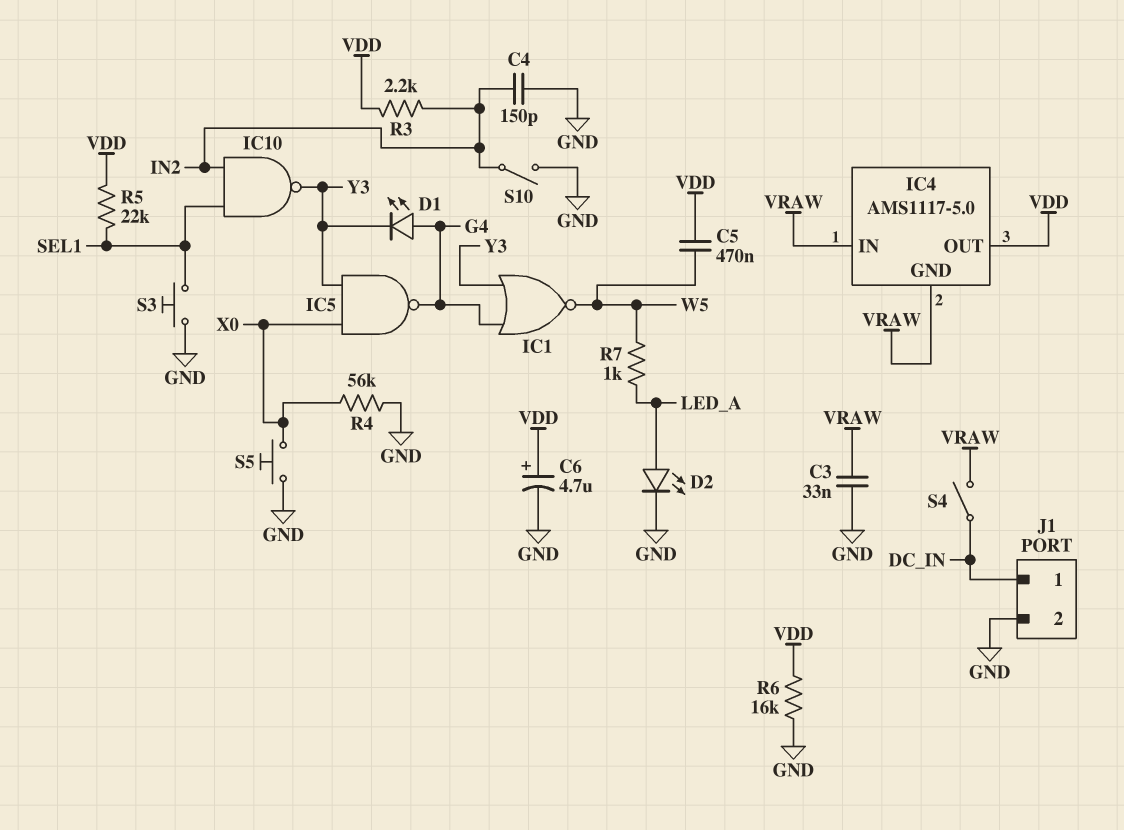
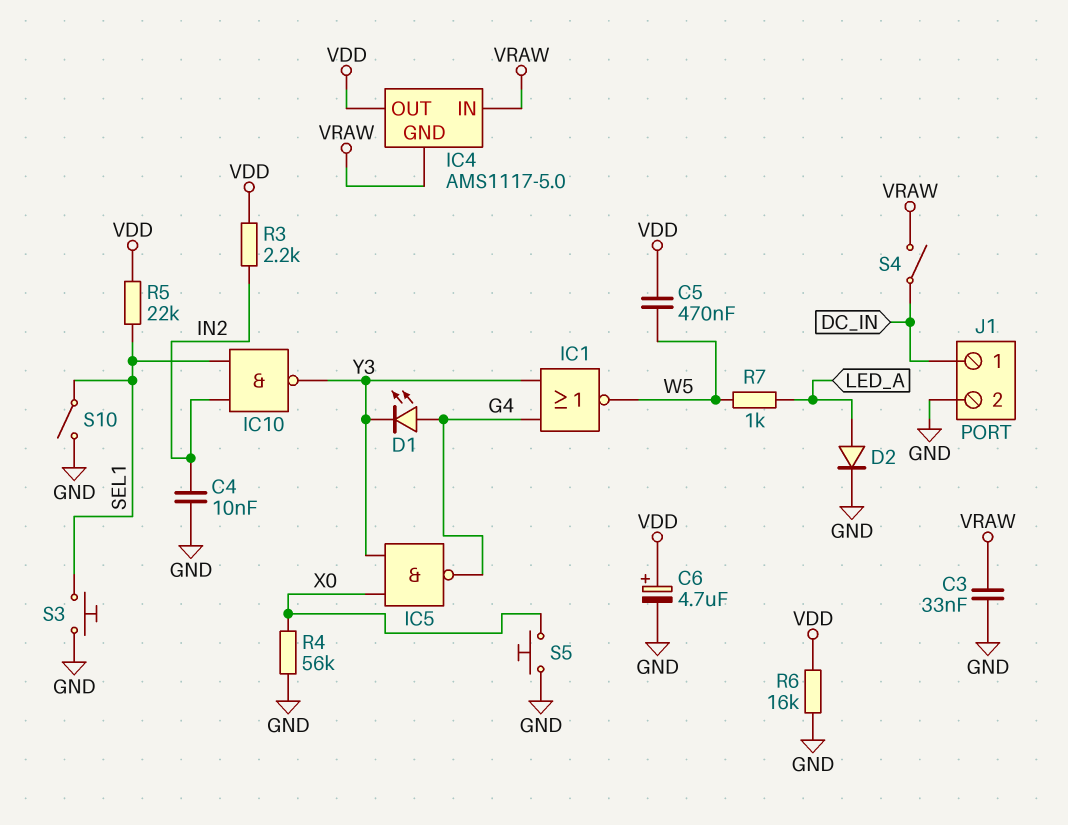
C4: 150pF (GND, IN2) -> 10nF (GND, IN2)
D2: LED (A LED_A, K GND) -> diode (A LED_A, K GND)
S10: switch (GND, IN2) -> switch (GND, SEL1)

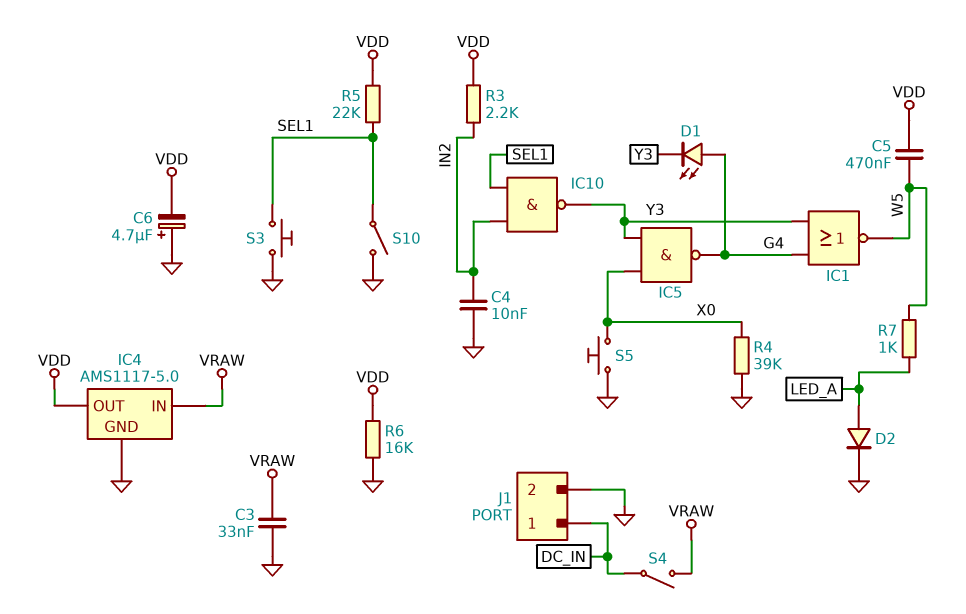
C6: 4.7uF (plus VDD, minus GND) -> 4.7uF (plus GND, minus VDD)
IC4 pin GND: VRAW -> GND
R4: 56k (GND, X0) -> 39k (GND, X0)

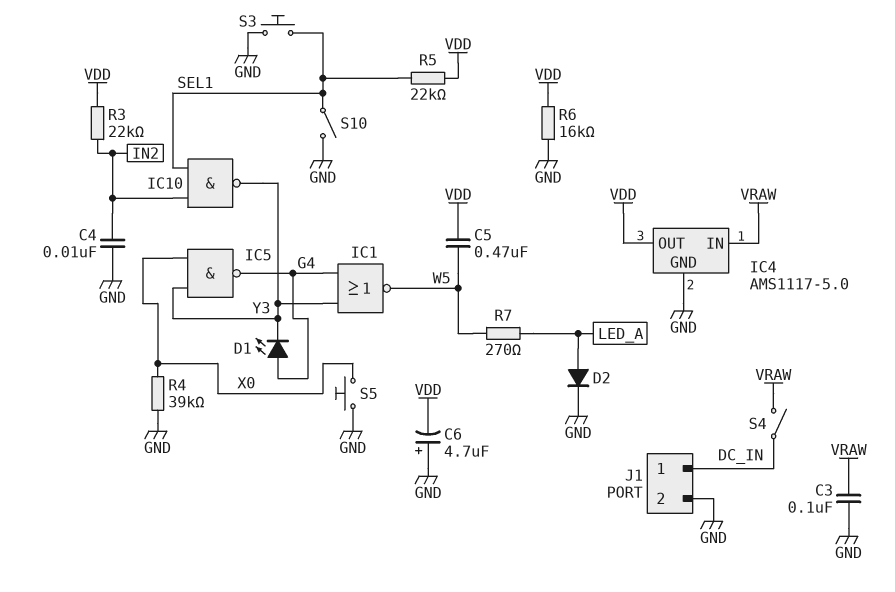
C3: 33nF (GND, VRAW) -> 100nF (GND, VRAW)
R3: 2.2k (IN2, VDD) -> 22k (IN2, VDD)
R7: 1k (LED_A, W5) -> 270 (LED_A, W5)

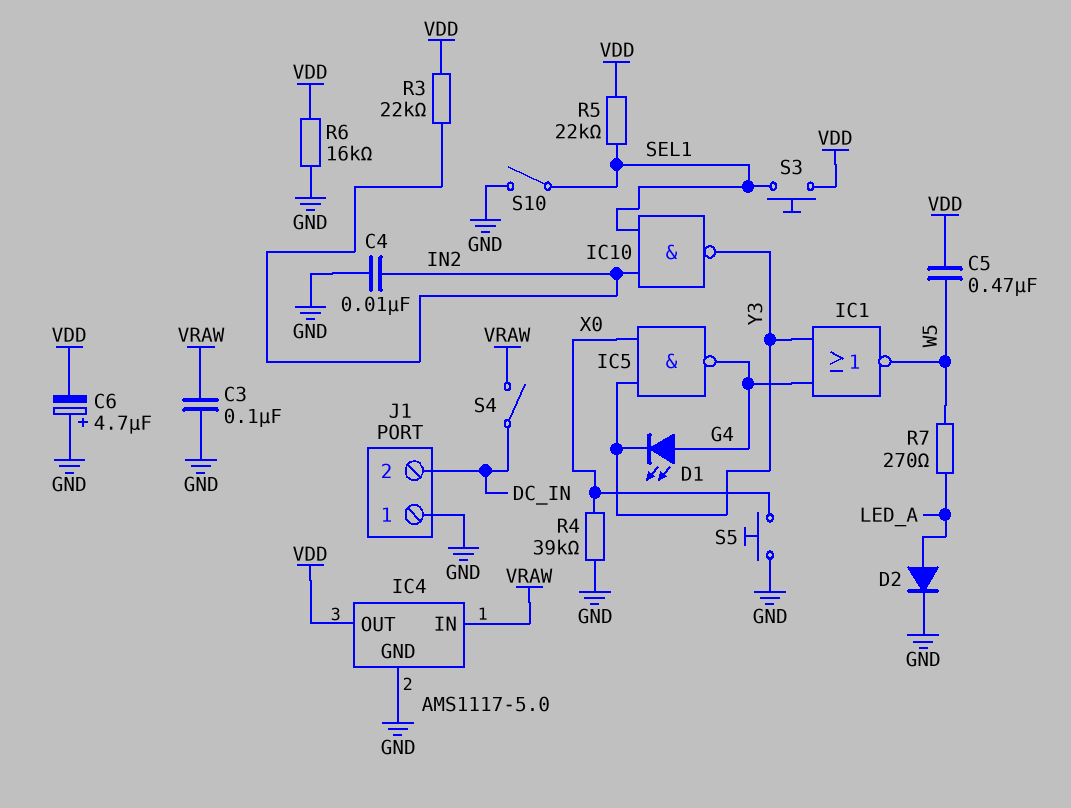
J1 pin 1: DC_IN -> GND
J1 pin 2: GND -> DC_IN
S3: button (GND, SEL1) -> button (SEL1, VDD)

